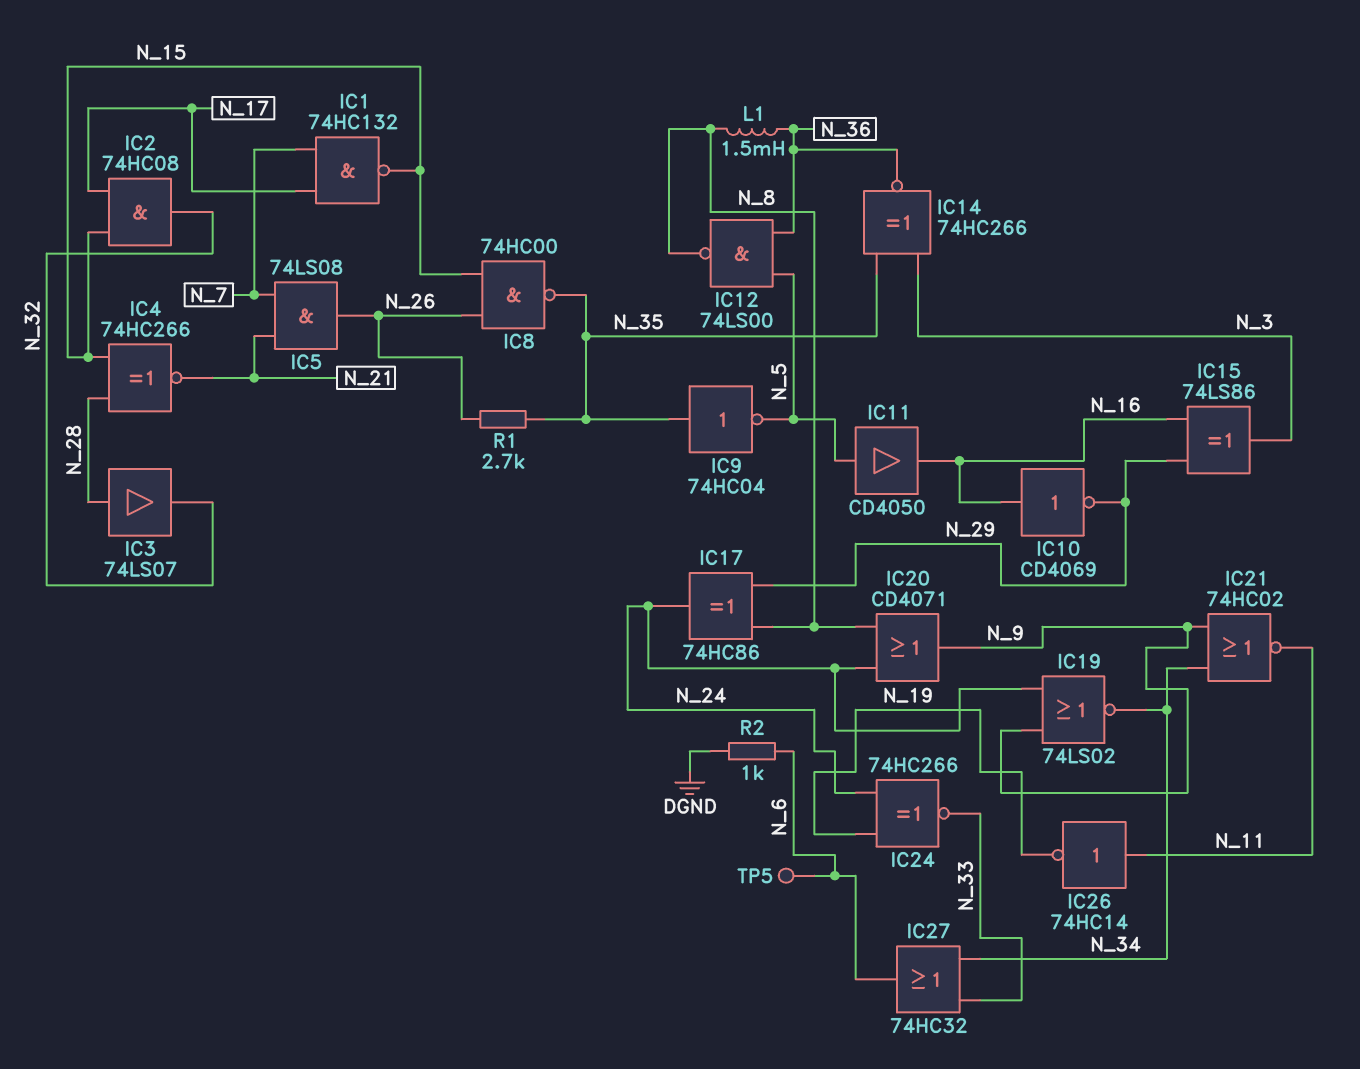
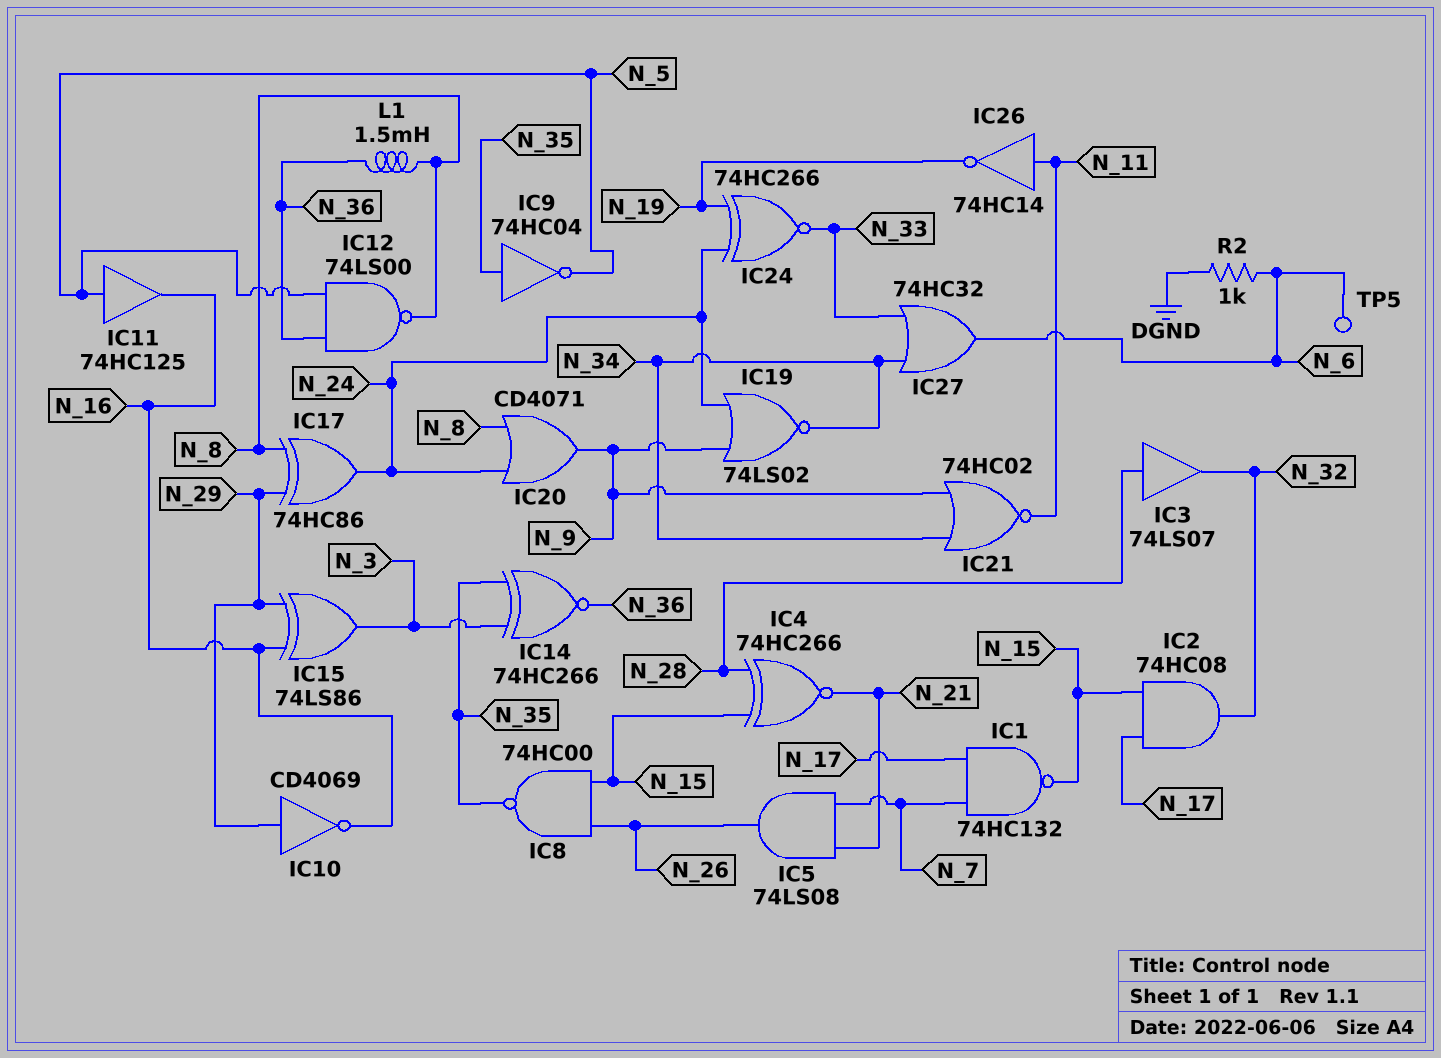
IC10: NOT CD4069 (in N_16, out N_29) -> NOT CD4069 (in N_29, out N_16)
IC11: buffer CD4050 (in N_5, out N_16) -> buffer 74HC125 (in N_5, out N_16)
R1: 2.7k (N_26, N_35) -> none

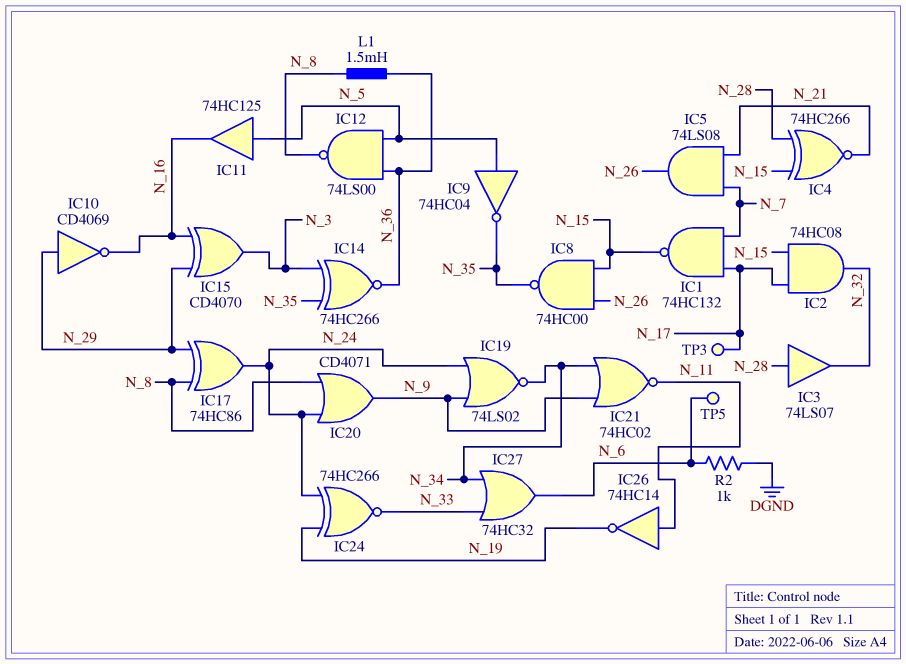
IC9: NOT 74HC04 (in N_35, out N_5) -> NOT 74HC04 (in N_5, out N_35)
IC15: XOR 74LS86 (in N_16, in N_29, out N_3) -> XOR CD4070 (in N_16, in N_29, out N_3)
TP3: none -> test point (N_17)

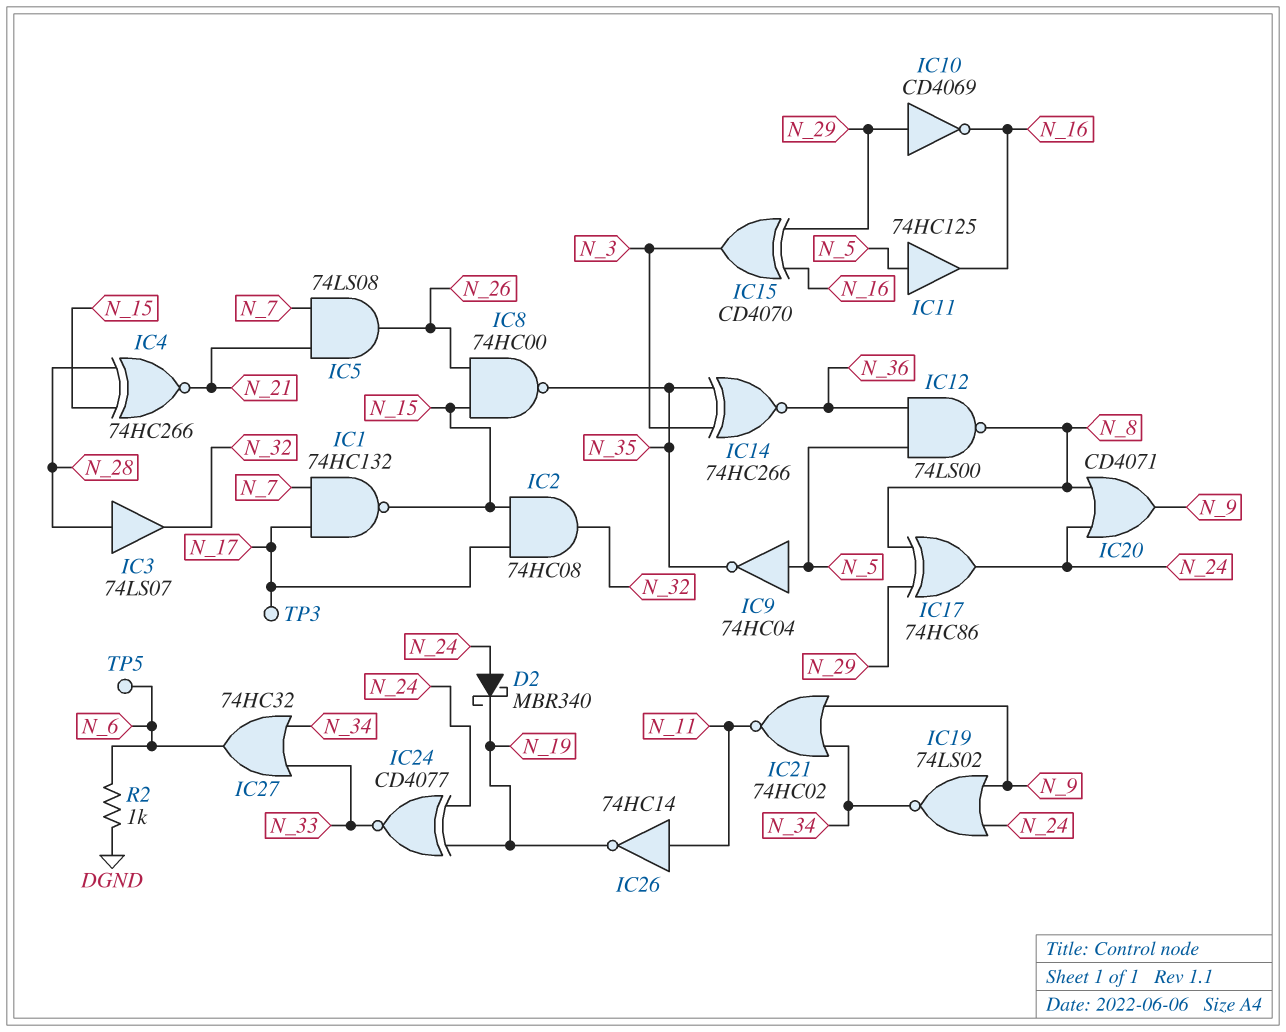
D2: none -> schottky MBR340 (A N_24, K N_19)
IC24: XNOR 74HC266 (in N_19, in N_24, out N_33) -> XNOR CD4077 (in N_19, in N_24, out N_33)
L1: 1.5mH (N_8, N_36) -> none

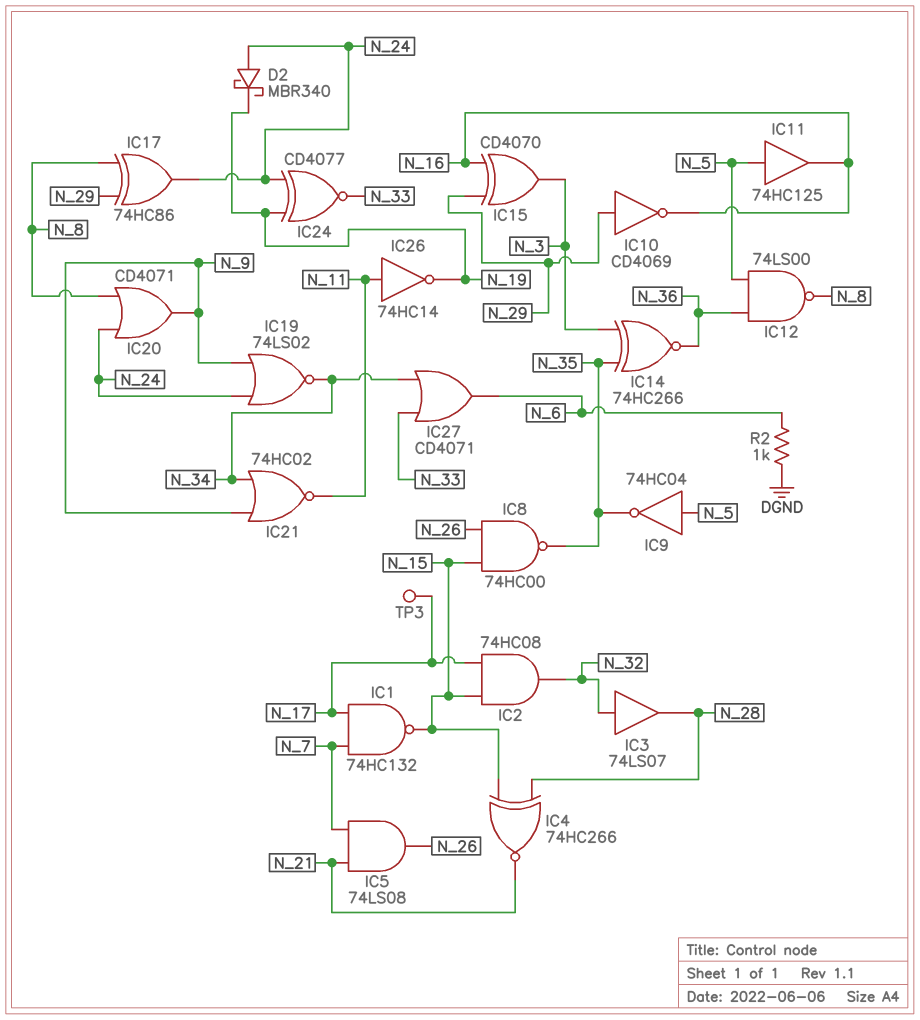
IC3: buffer 74LS07 (in N_28, out N_32) -> buffer 74LS07 (in N_32, out N_28)
IC27: OR 74HC32 (in N_33, in N_34, out N_6) -> OR CD4071 (in N_33, in N_34, out N_6)
TP5: test point (N_6) -> none

